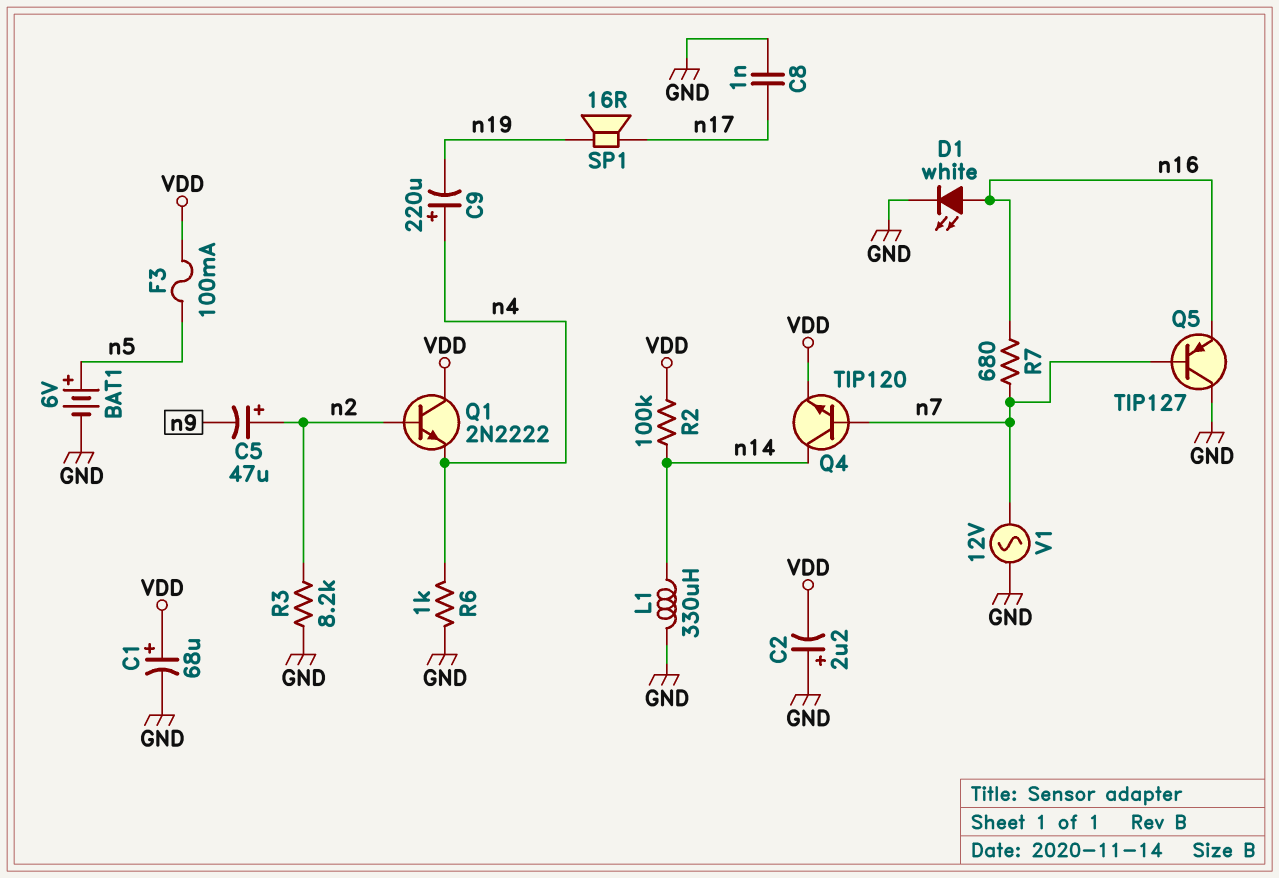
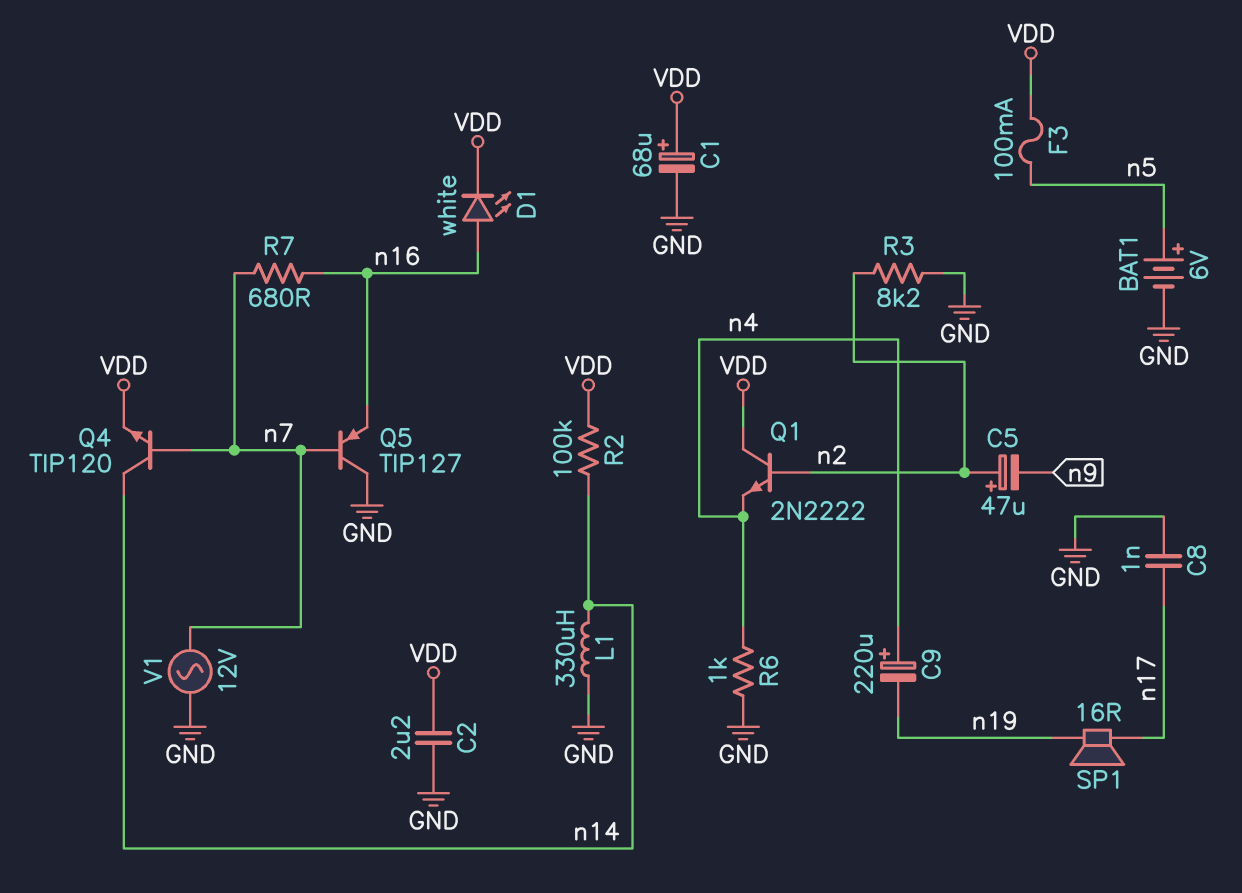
C2: 2.2uF (plus GND, minus VDD) -> 2.2uF (GND, VDD)
D1: LED white (A n16, K GND) -> LED white (A n16, K VDD)

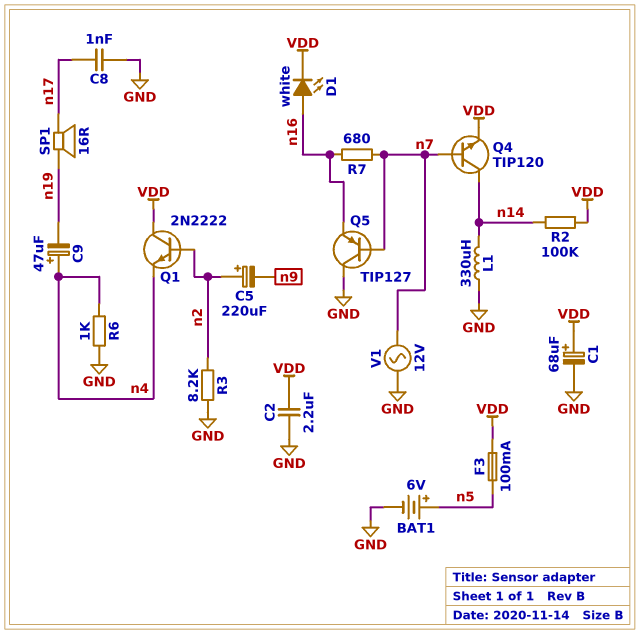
C5: 47uF (plus n2, minus n9) -> 220uF (plus n2, minus n9)
C9: 220uF (plus n4, minus n19) -> 47uF (plus n4, minus n19)

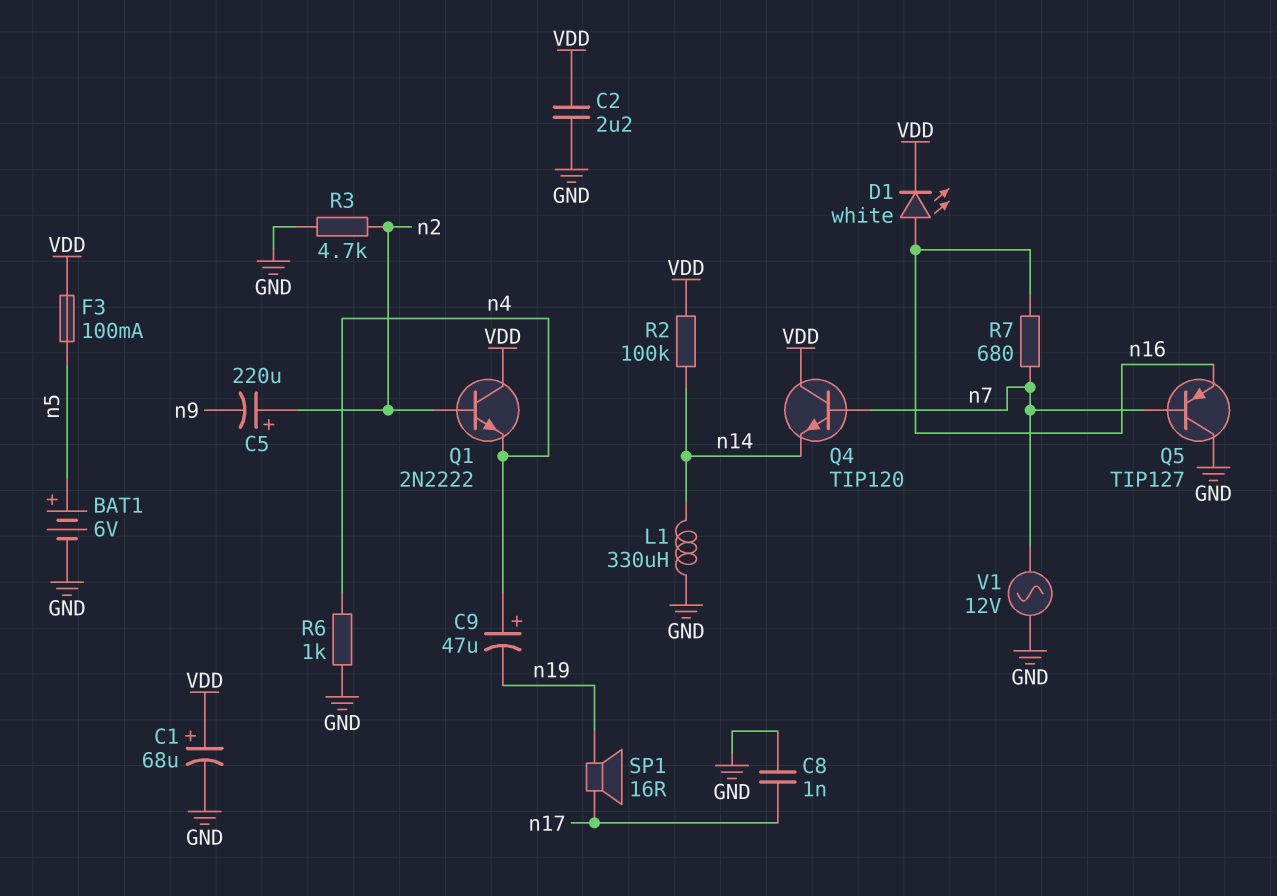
Q4: NPN TIP120 (B n7, C n14, E VDD) -> NPN TIP120 (B n7, C VDD, E n14)
R3: 8.2k (GND, n2) -> 4.7k (GND, n2)

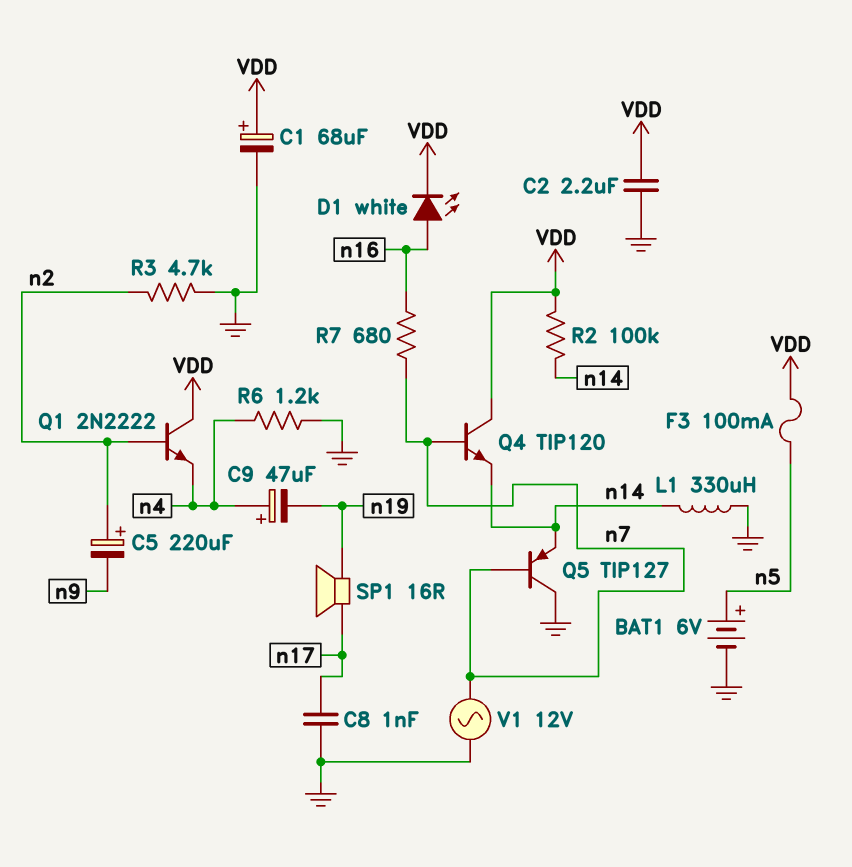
Q5: PNP TIP127 (B n7, C GND, E n16) -> PNP TIP127 (B n7, C GND, E n14)
R6: 1k (GND, n4) -> 1.2k (GND, n4)

